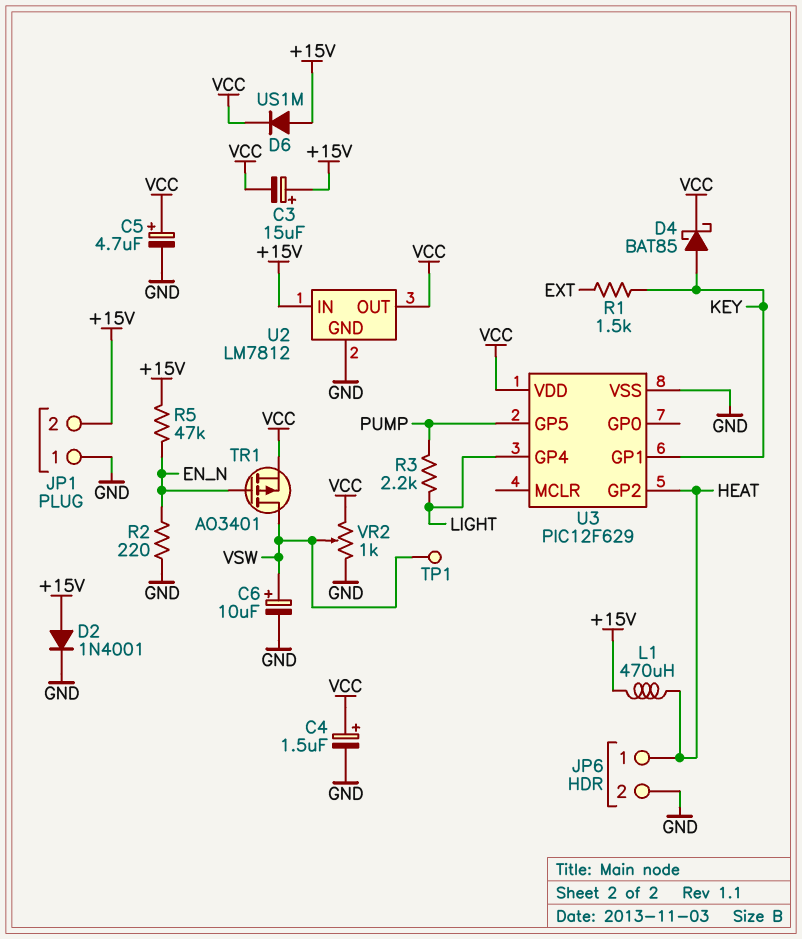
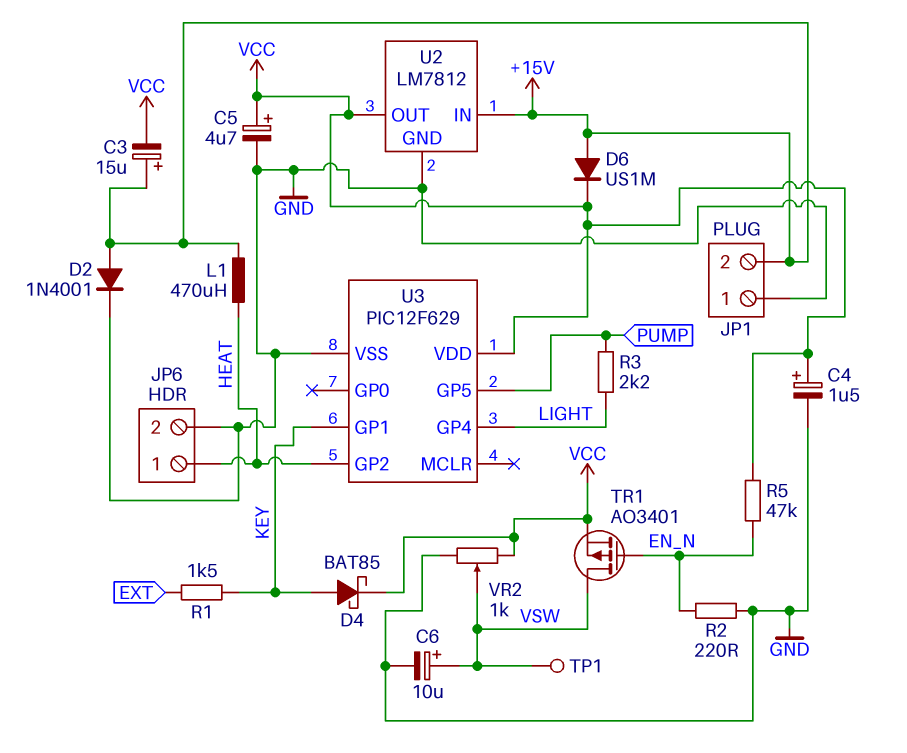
R5: 47k (+15V, EN_N) -> 47k (EN_N, VCC)

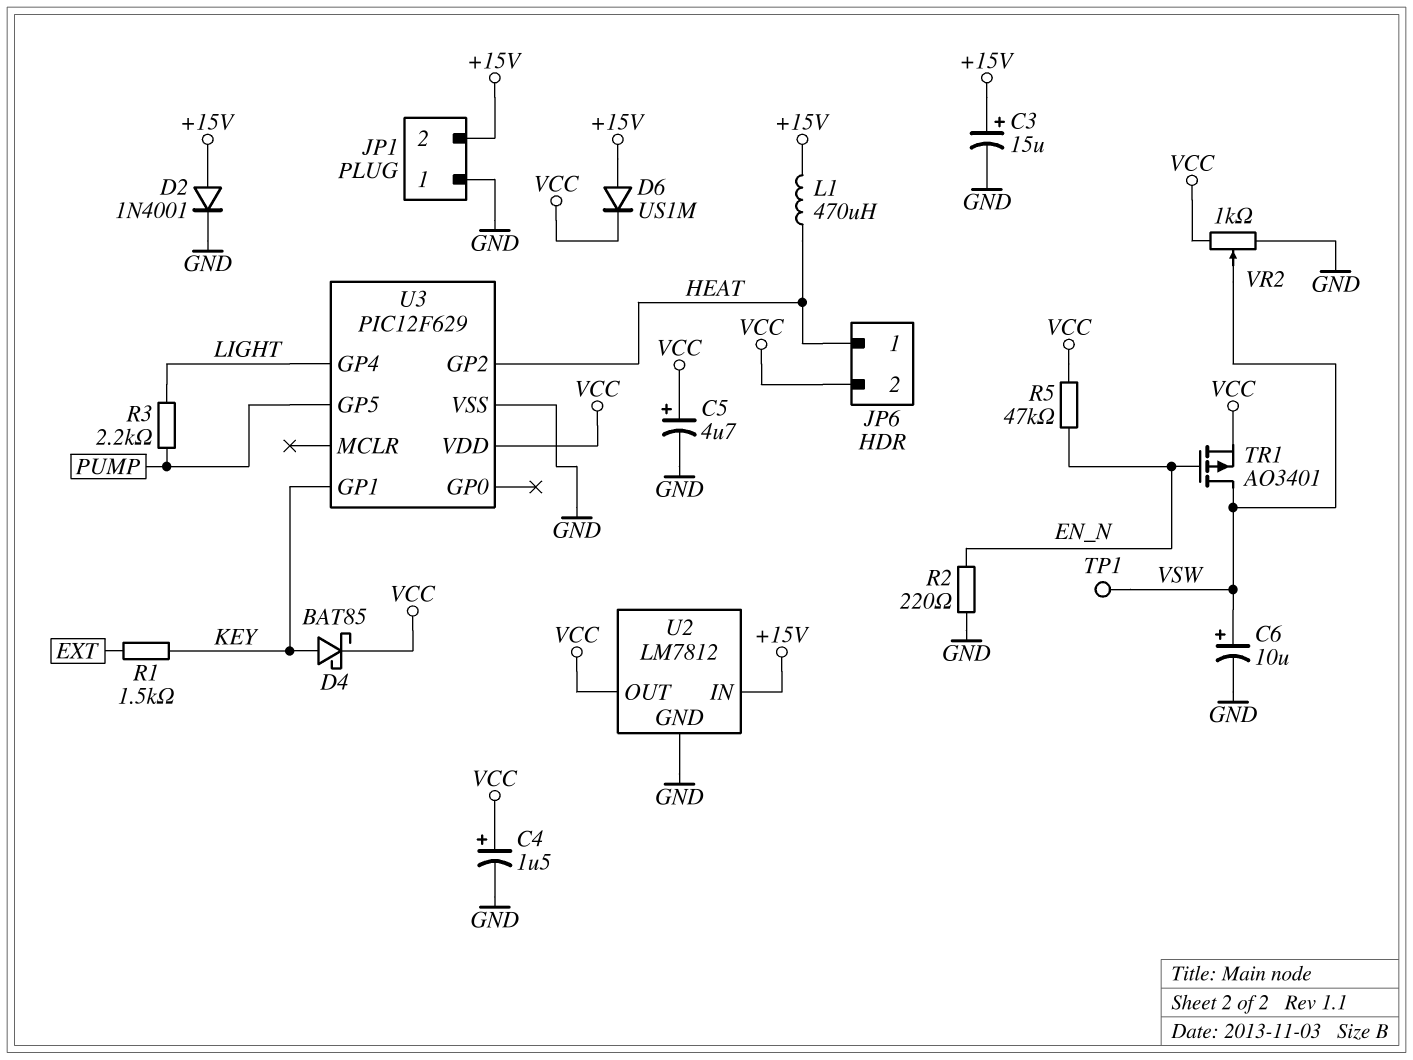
C3: 15uF (plus +15V, minus VCC) -> 15uF (plus +15V, minus GND)
JP6 pin 2: GND -> VCC

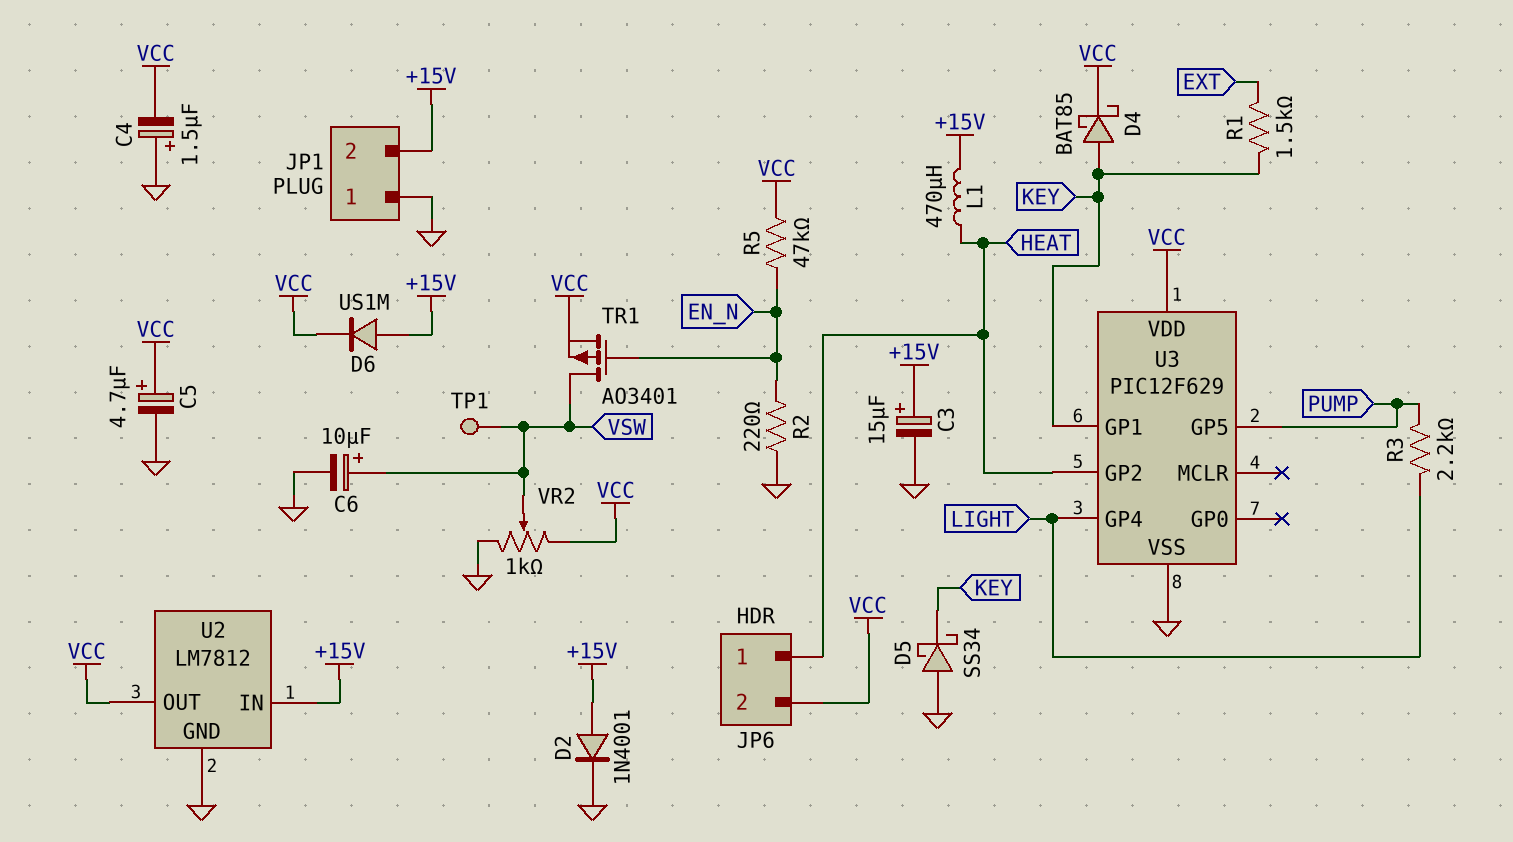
C4: 1.5uF (plus VCC, minus GND) -> 1.5uF (plus GND, minus VCC)
D5: none -> schottky SS34 (A GND, K KEY)

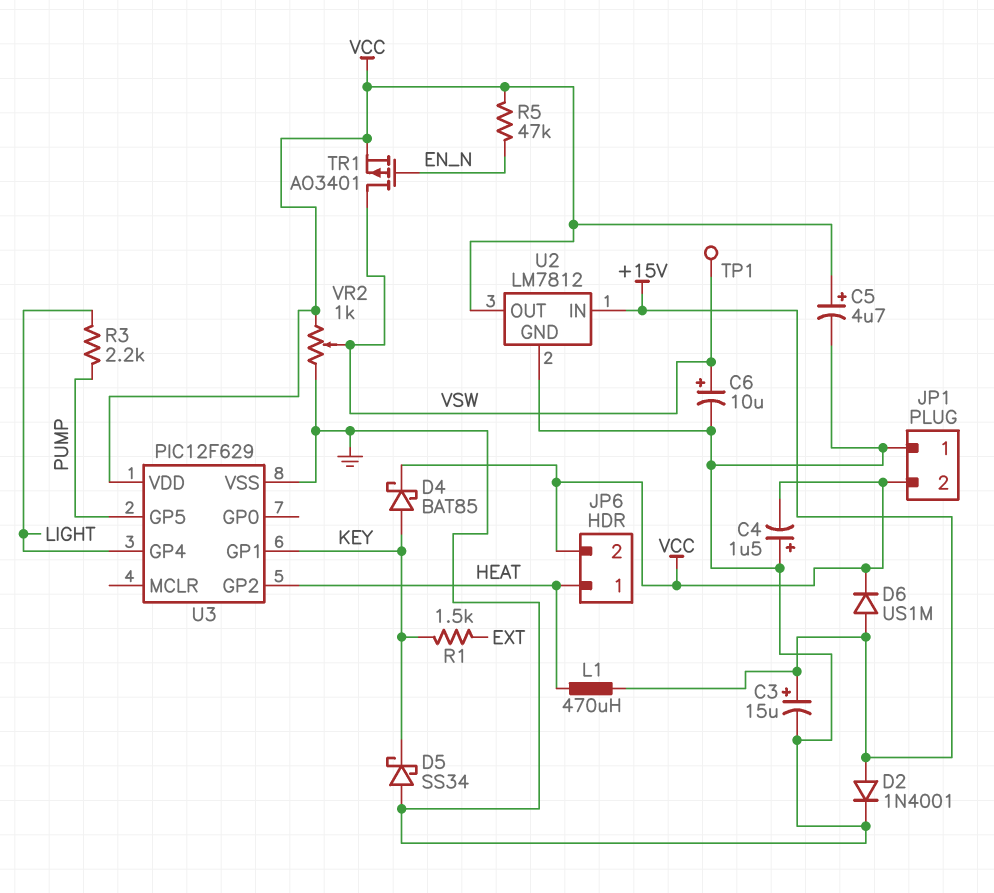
JP1 pin 2: +15V -> VCC
R2: 220 (EN_N, GND) -> none

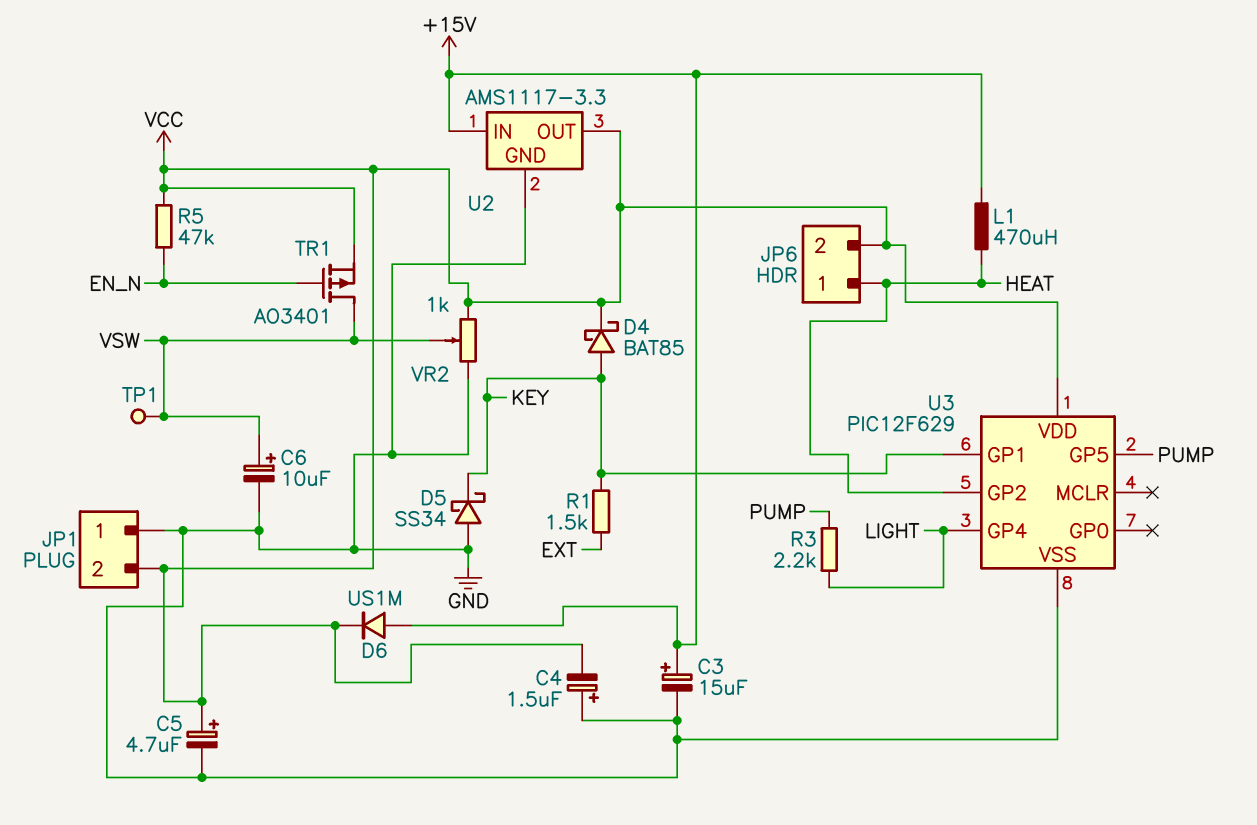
D2: diode 1N4001 (A +15V, K GND) -> none
U2: LM7812 -> AMS1117-3.3

